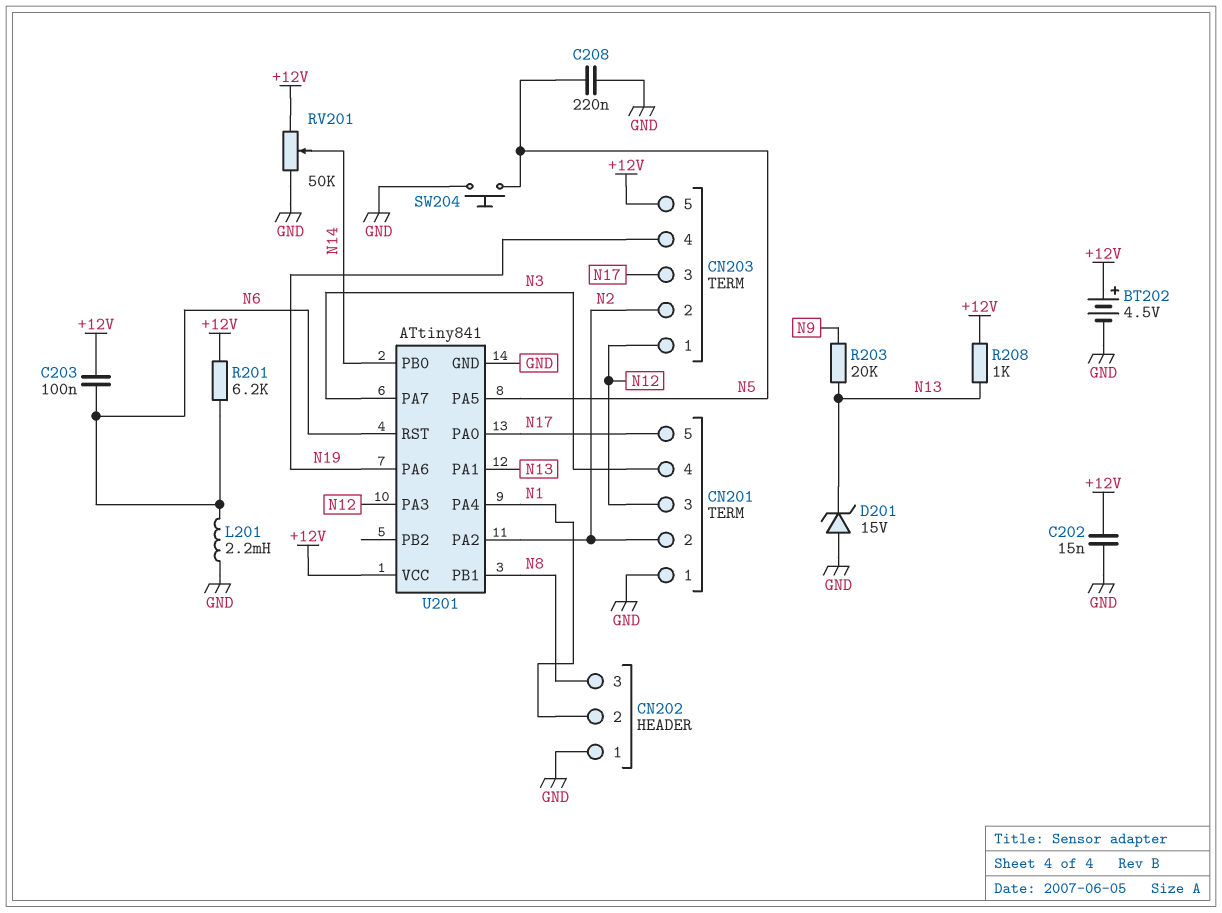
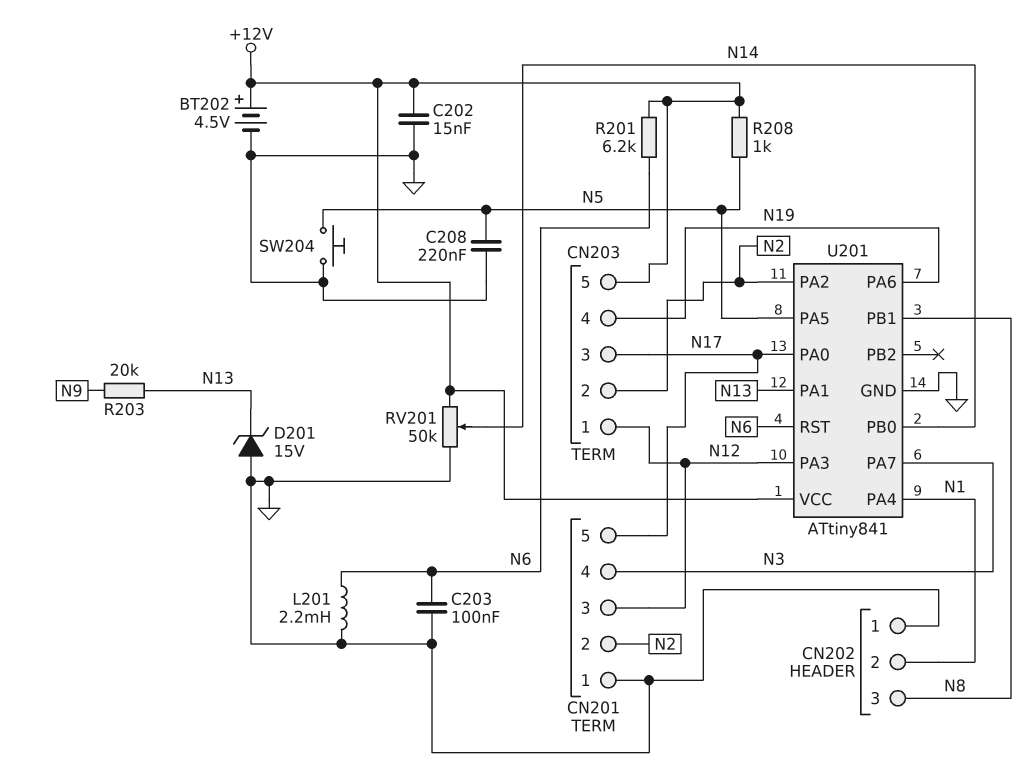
C203: 100nF (+12V, N6) -> 100nF (GND, N6)
R208: 1k (+12V, N13) -> 1k (+12V, N5)

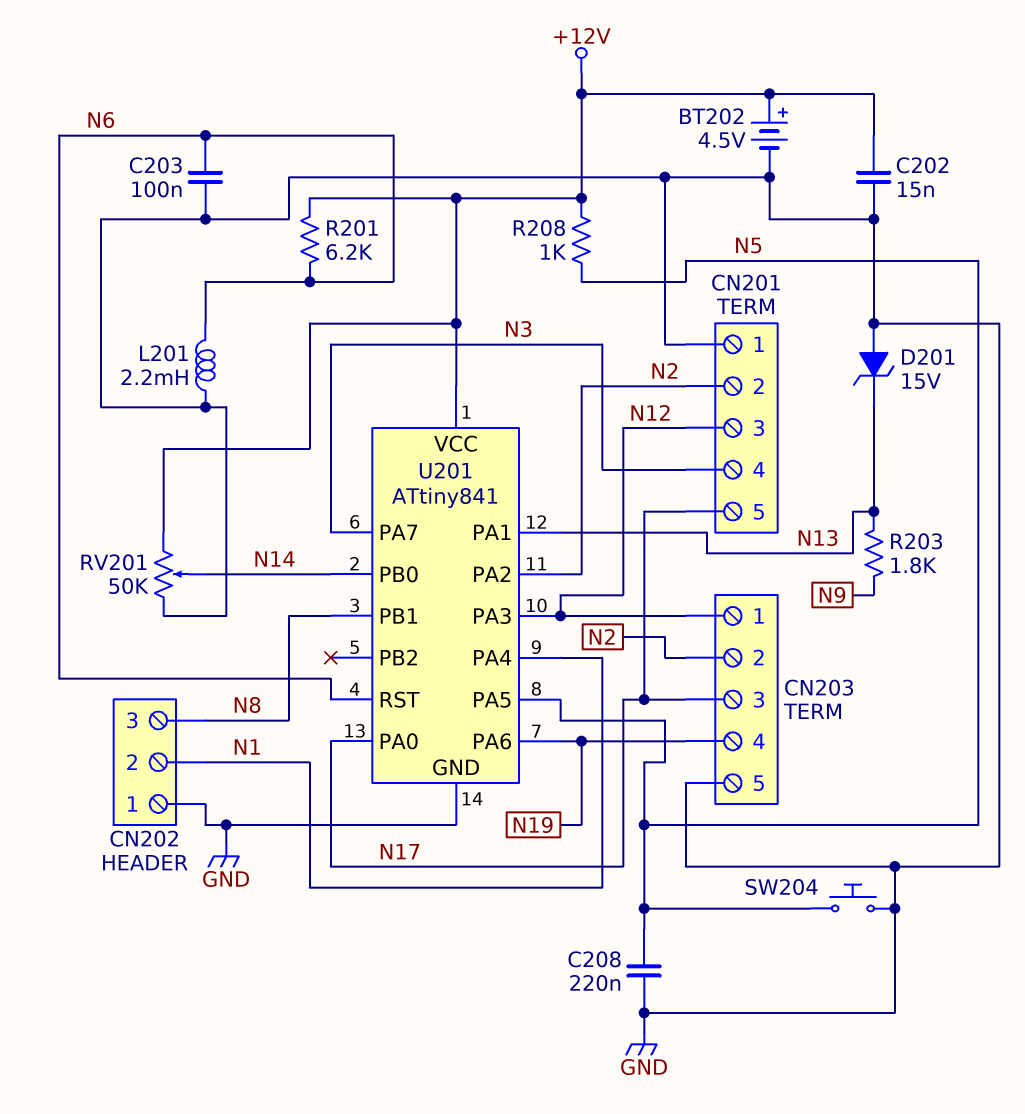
CN203 pin 5: +12V -> GND
R203: 20k (N9, N13) -> 1.8k (N9, N13)

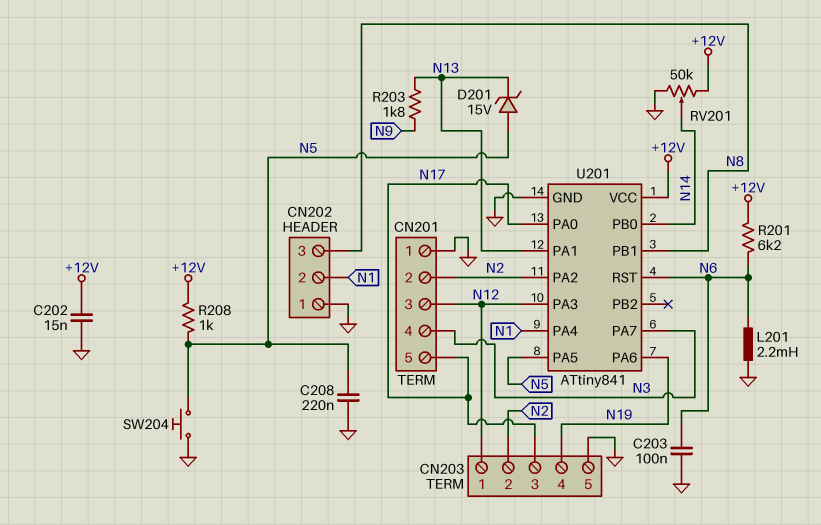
BT202: 4.5V (plus +12V, minus GND) -> none
D201: zener 15V (A GND, K N13) -> zener 15V (A N5, K N13)

